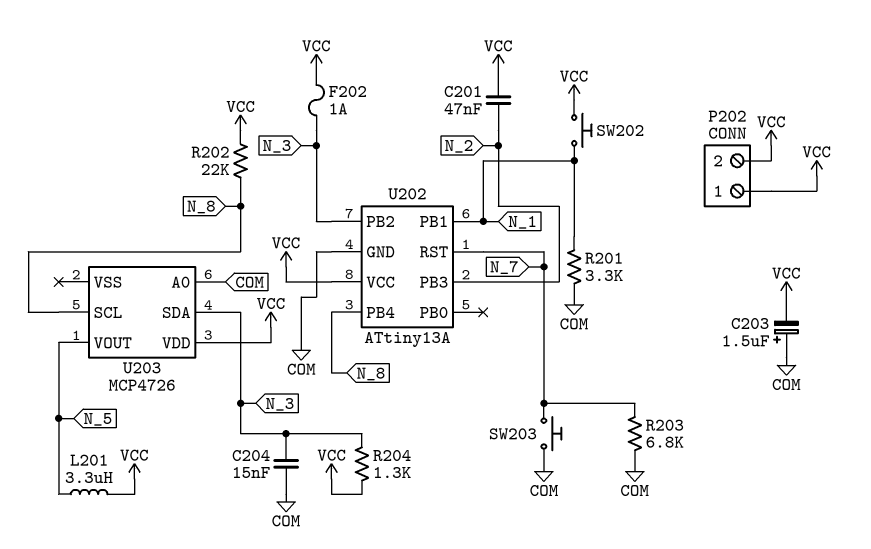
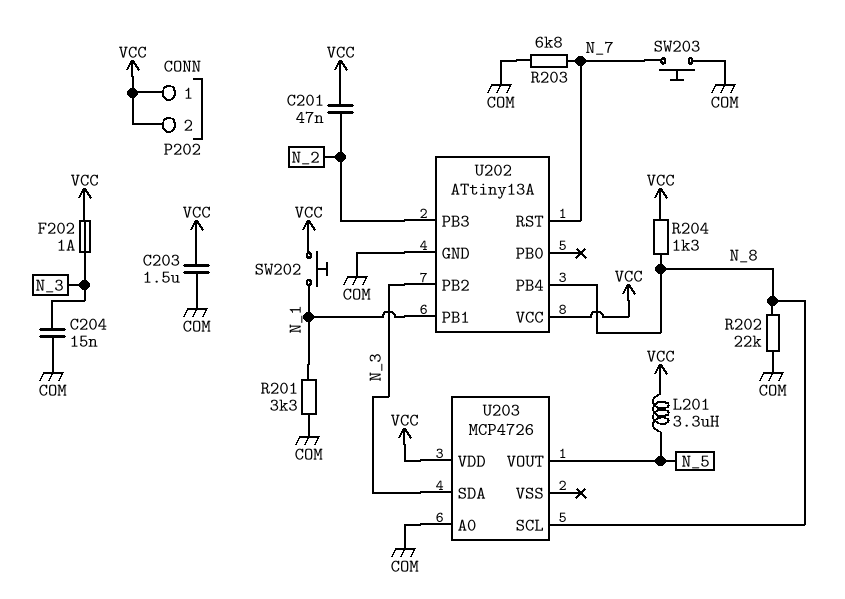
C203: 1.5uF (plus COM, minus VCC) -> 1.5uF (COM, VCC)
R202: 22k (N_8, VCC) -> 22k (COM, N_8)
R204: 1.3k (N_3, VCC) -> 1.3k (N_8, VCC)

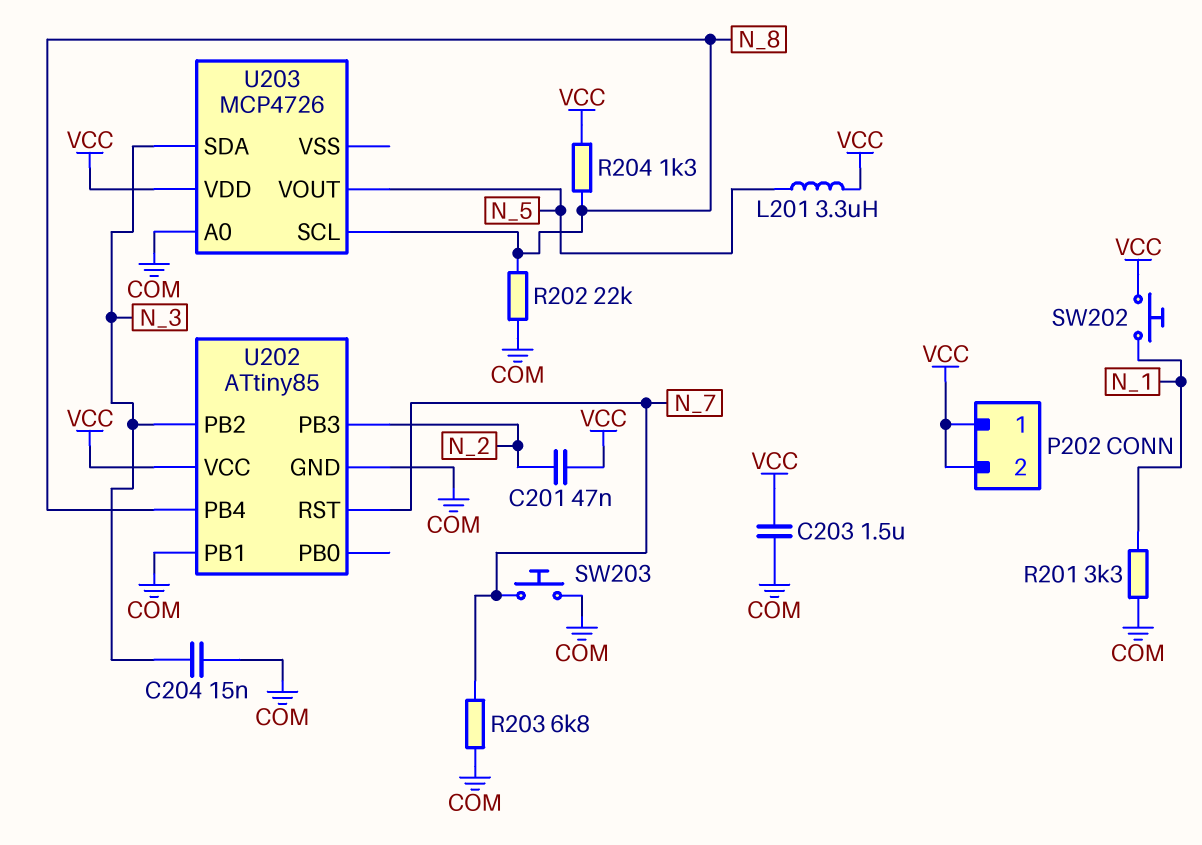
F202: 1A (N_3, VCC) -> none
U202: ATtiny13A -> ATtiny85
U202 pin PB1: N_1 -> COM

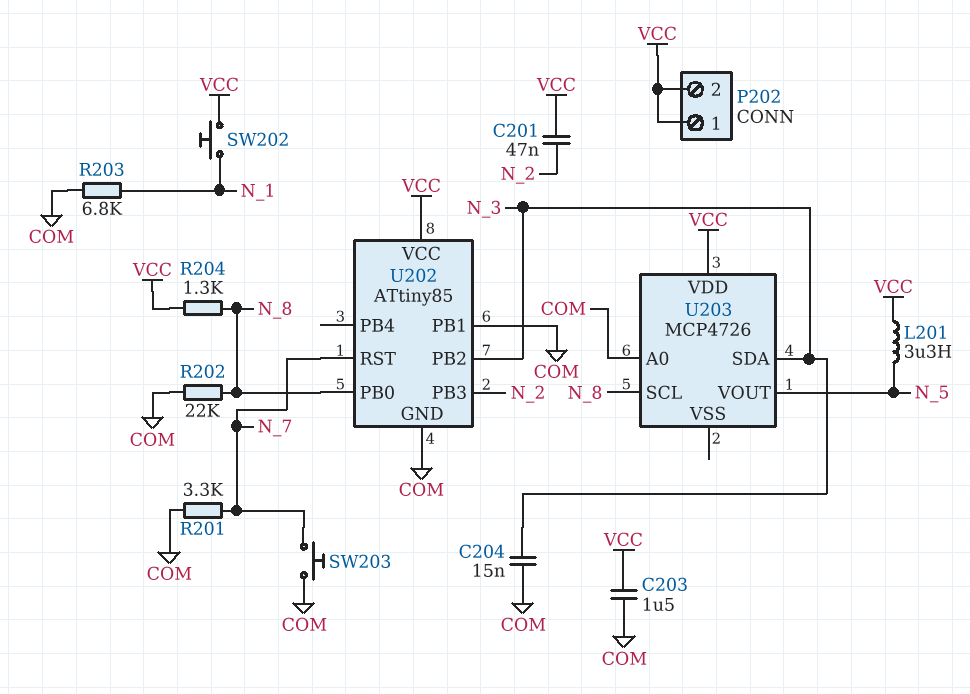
R201: 3.3k (COM, N_1) -> 3.3k (COM, N_7)
R203: 6.8k (COM, N_7) -> 6.8k (COM, N_1)
U202 pin PB0: none -> N_8
U202 pin PB4: N_8 -> none

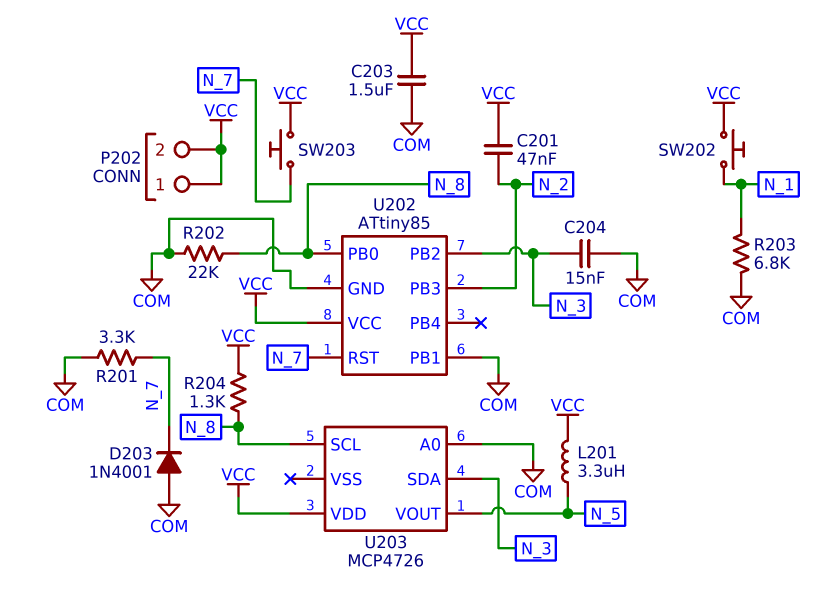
D203: none -> diode 1N4001 (A COM, K N_7)
SW203: button (COM, N_7) -> button (N_7, VCC)

